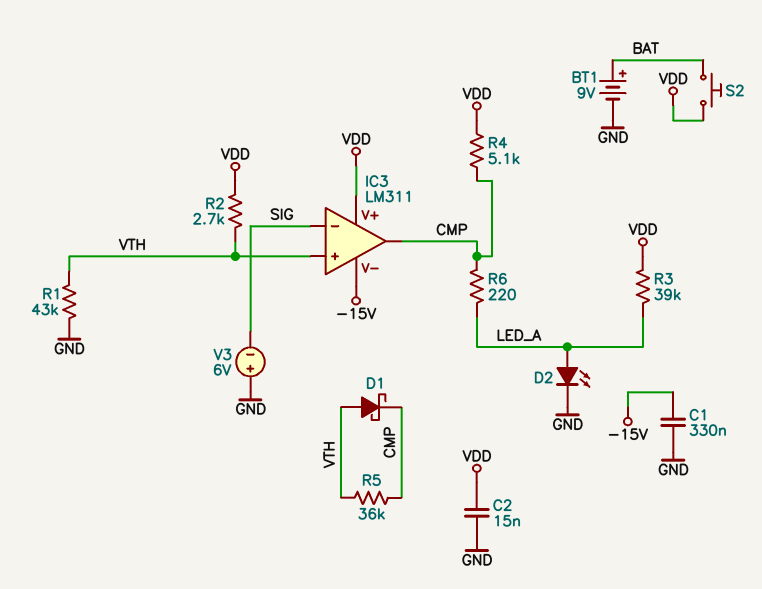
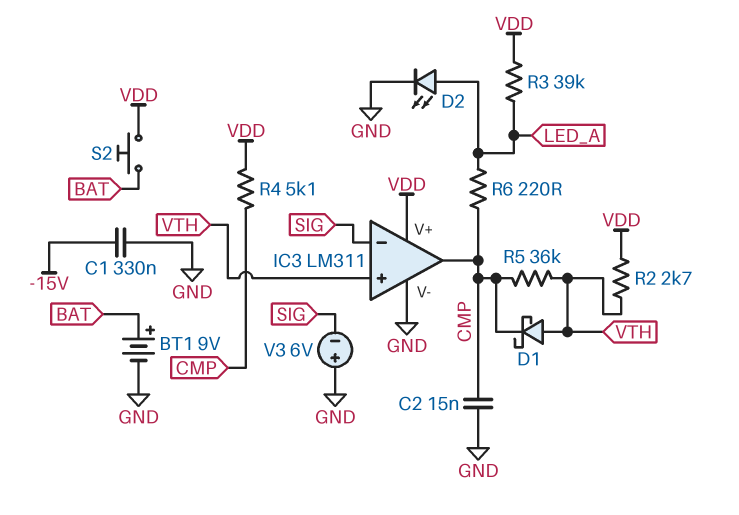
C2: 15nF (GND, VDD) -> 15nF (CMP, GND)
IC3 pin V-: -15V -> GND
R1: 43k (GND, VTH) -> none

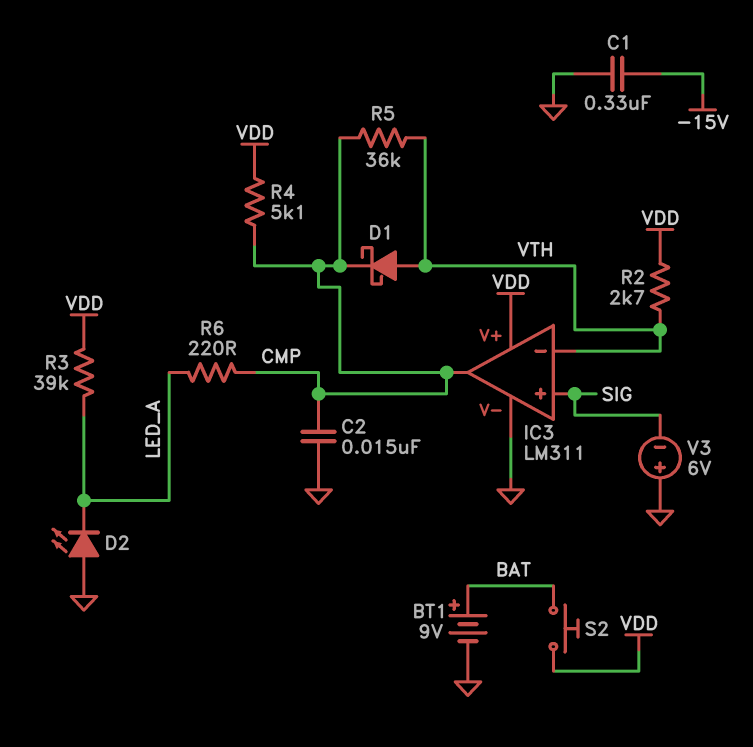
D2: LED (A LED_A, K GND) -> LED (A GND, K LED_A)
IC3 pin in+: VTH -> SIG
IC3 pin in-: SIG -> VTH

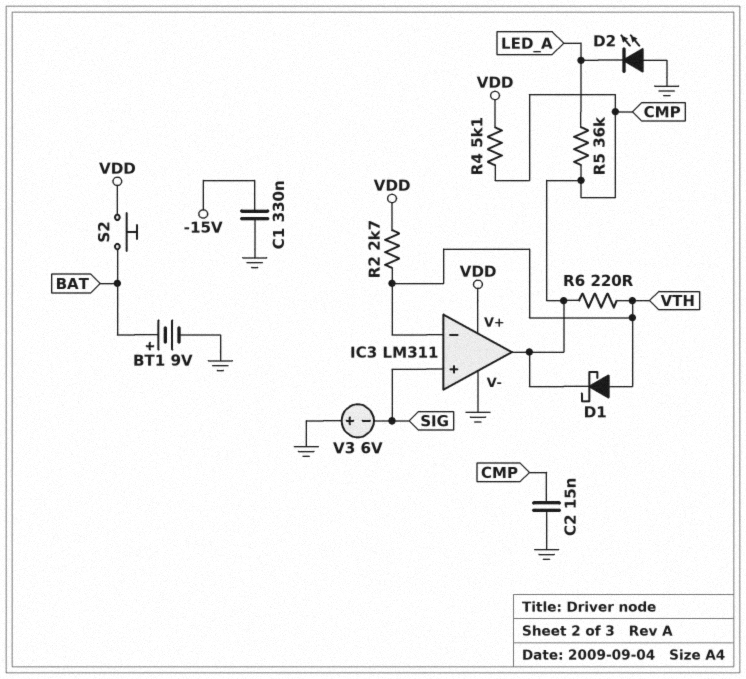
R3: 39k (LED_A, VDD) -> none
R5: 36k (CMP, VTH) -> 36k (CMP, LED_A)
R6: 220 (CMP, LED_A) -> 220 (CMP, VTH)

